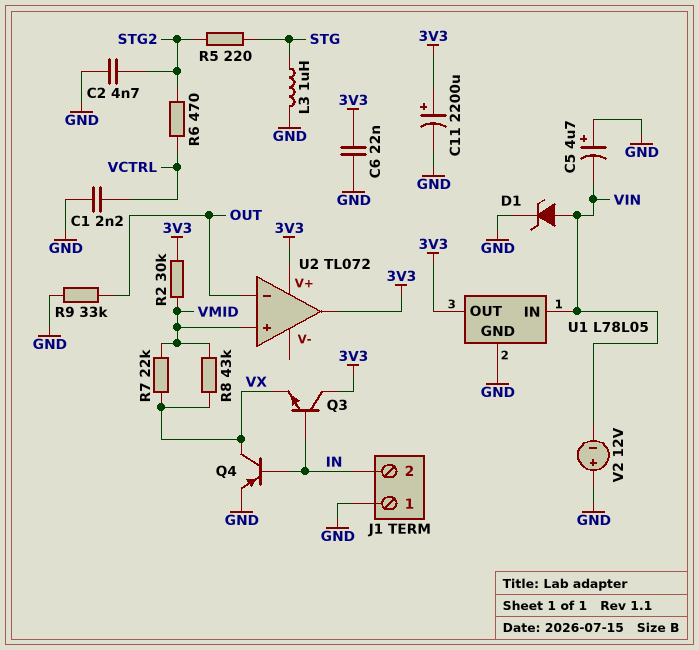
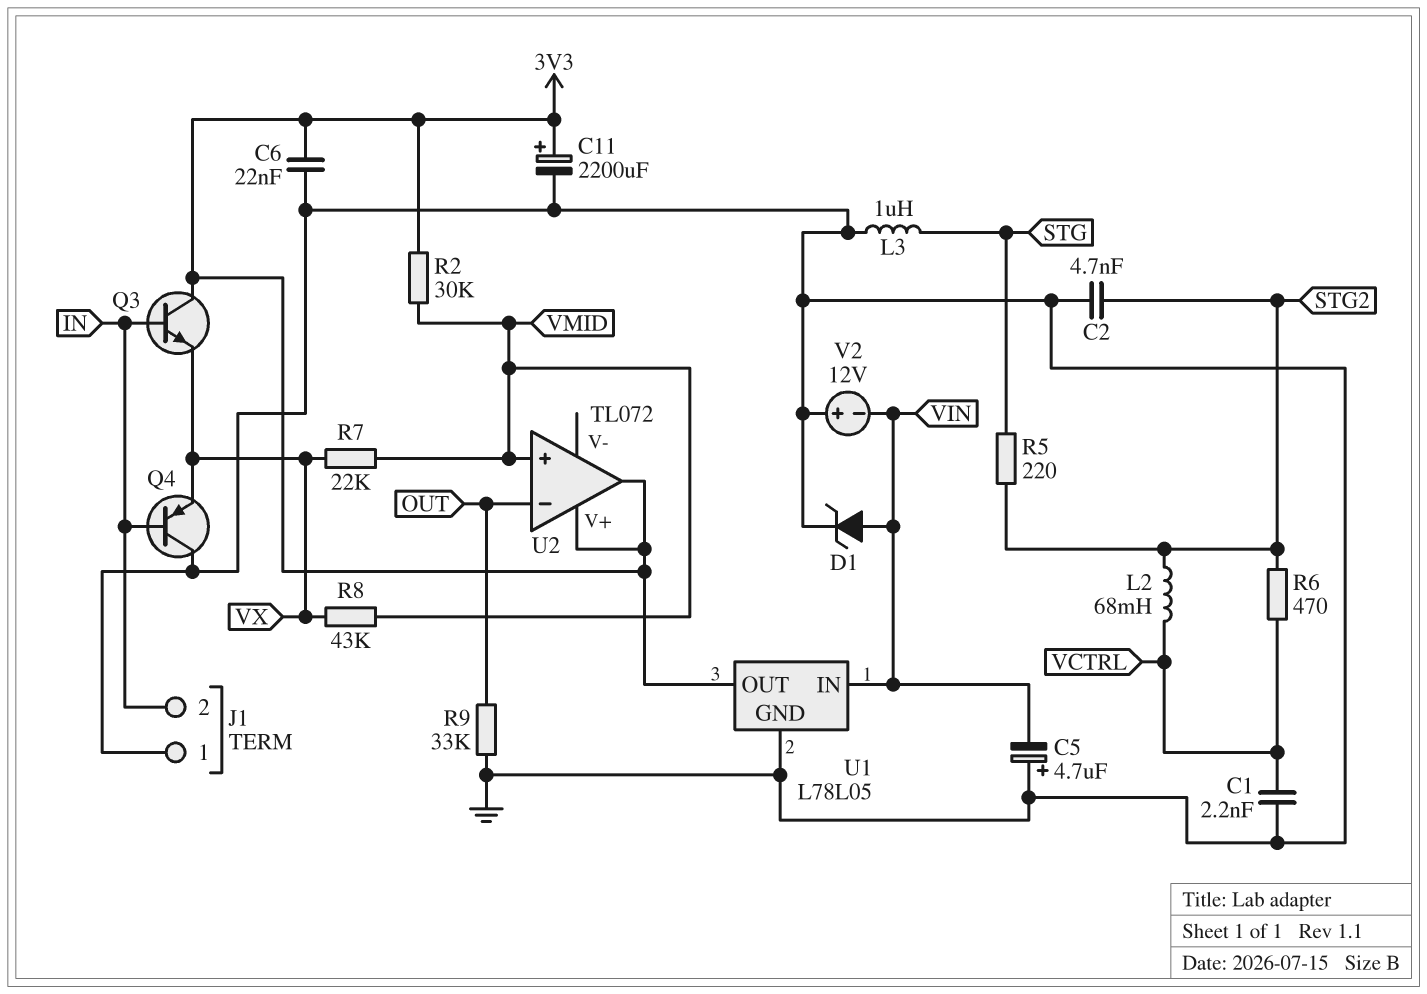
L2: none -> 68mH (STG2, VCTRL)
Q4: PNP (B IN, C VX, E GND) -> PNP (B IN, C GND, E VX)

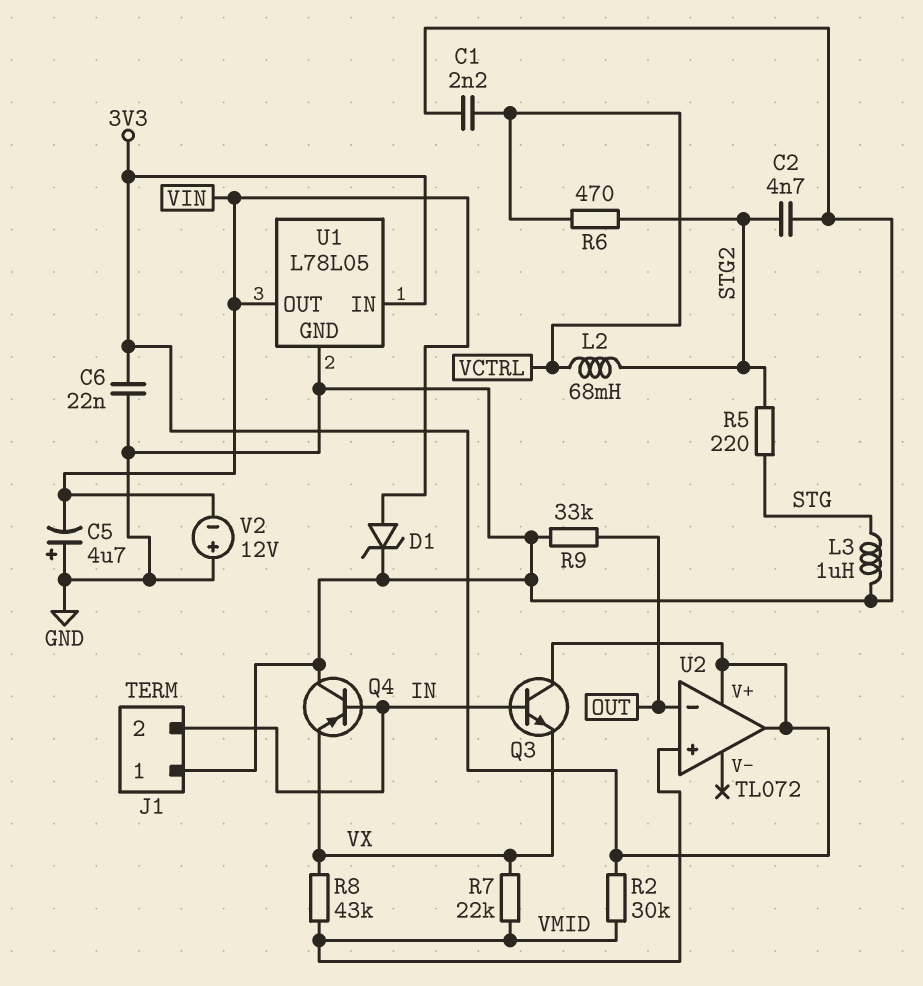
C11: 2200uF (plus 3V3, minus GND) -> none
U1 pin IN: VIN -> 3V3
U1 pin OUT: 3V3 -> VIN

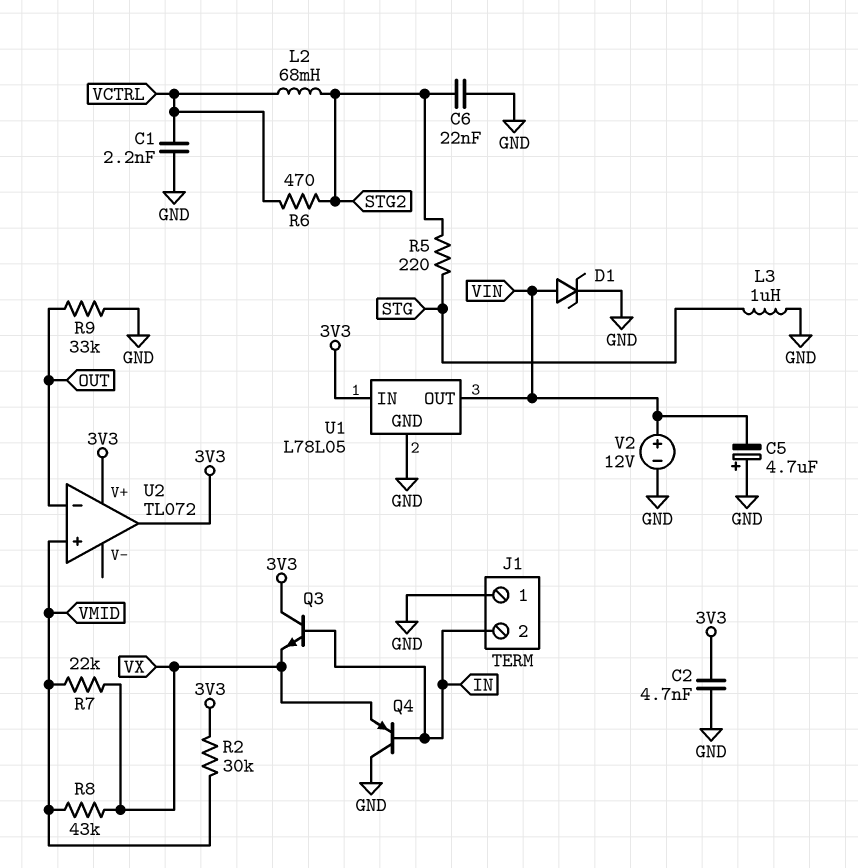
C2: 4.7nF (GND, STG2) -> 4.7nF (3V3, GND)
C6: 22nF (3V3, GND) -> 22nF (GND, STG2)
V2: 12V (plus GND, minus VIN) -> 12V (plus VIN, minus GND)

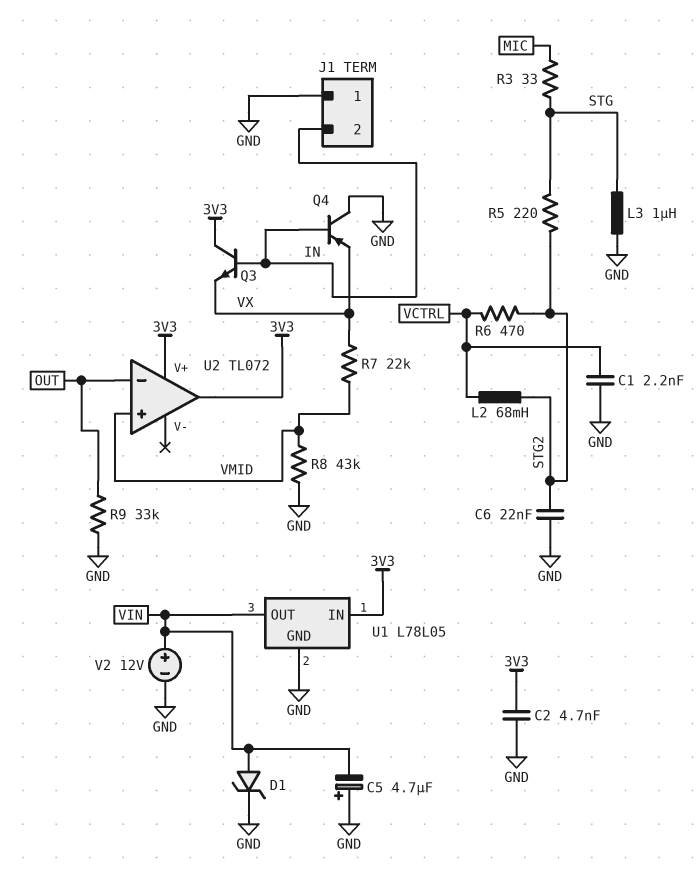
R2: 30k (3V3, VMID) -> none
R3: none -> 33 (MIC, STG)
R8: 43k (VMID, VX) -> 43k (GND, VMID)

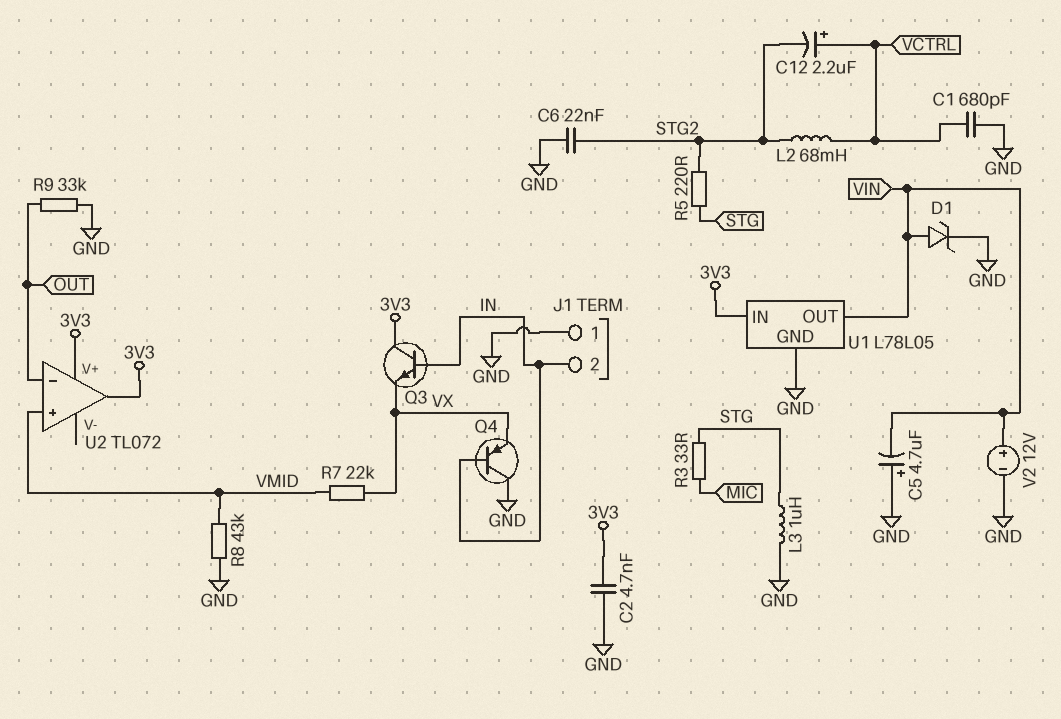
C1: 2.2nF (GND, VCTRL) -> 680pF (GND, VCTRL)
C12: none -> 2.2uF (plus VCTRL, minus STG2)
R6: 470 (STG2, VCTRL) -> none

